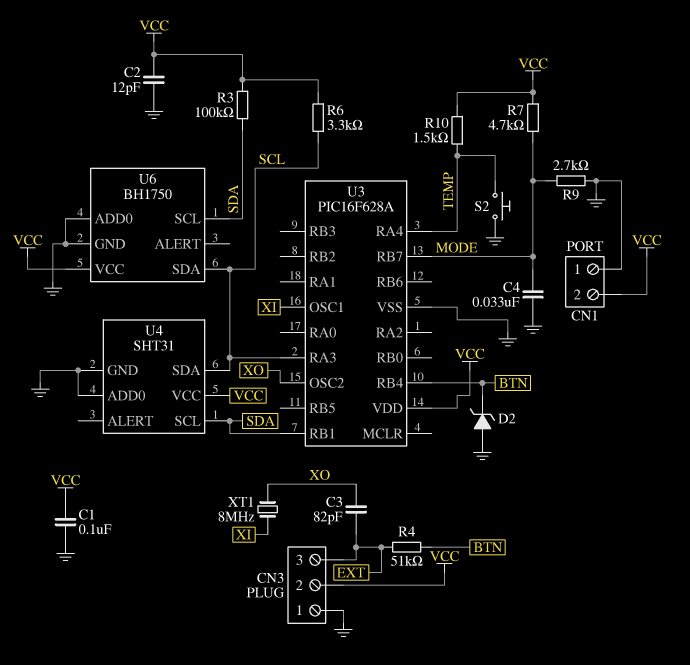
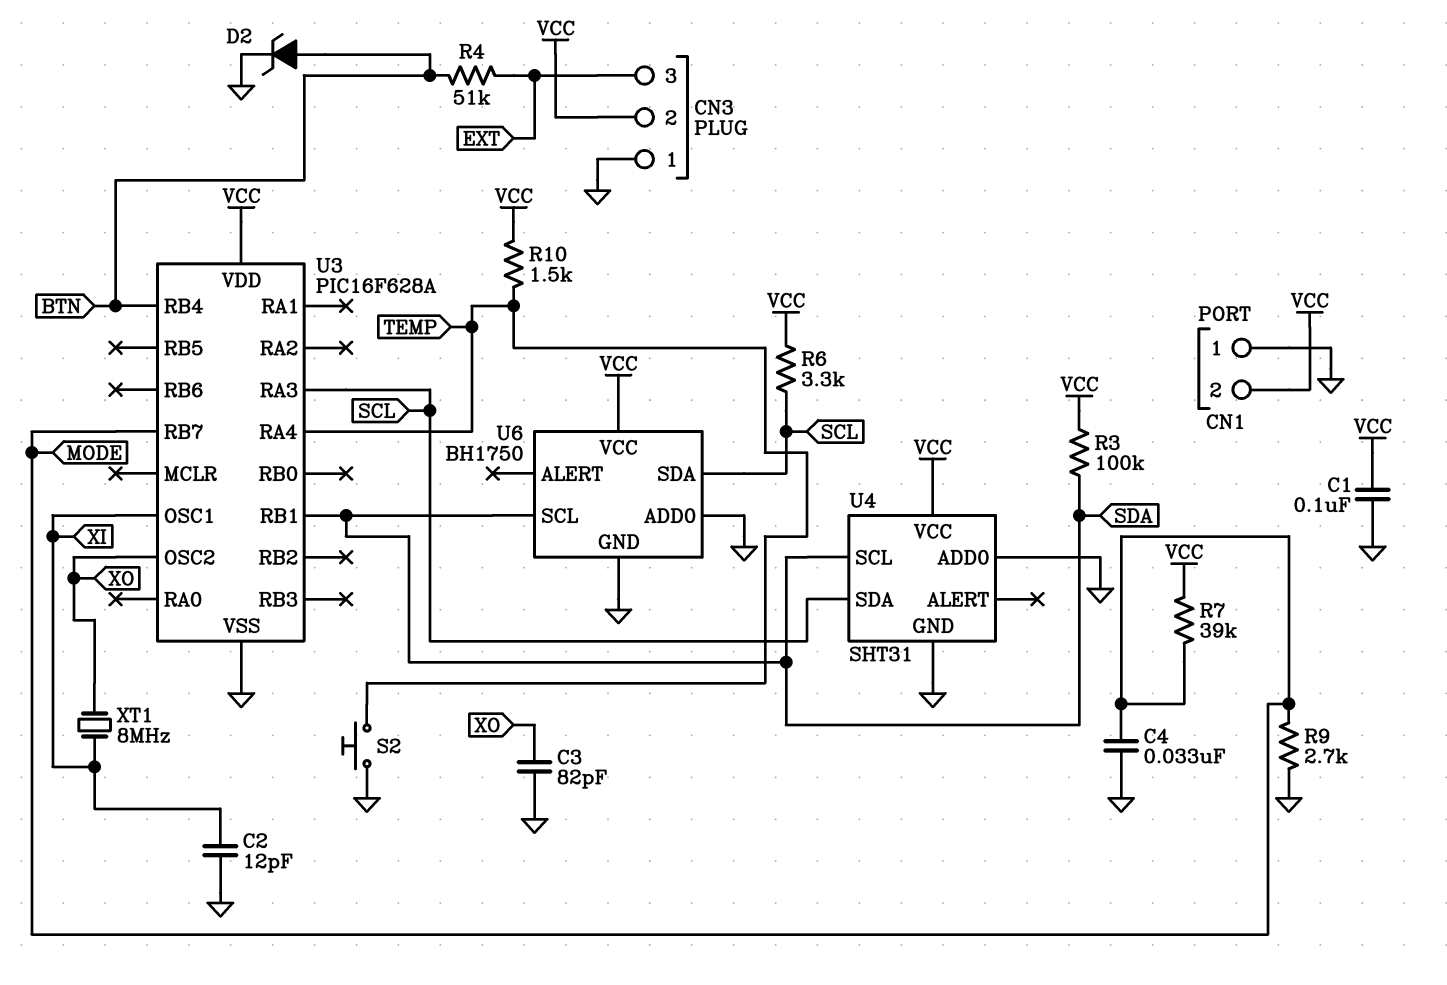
C2: 12pF (GND, VCC) -> 12pF (GND, XI)
C3: 82pF (EXT, XO) -> 82pF (GND, XO)
D2: zener (A GND, K BTN) -> zener (A BTN, K GND)
R7: 4.7k (MODE, VCC) -> 39k (MODE, VCC)

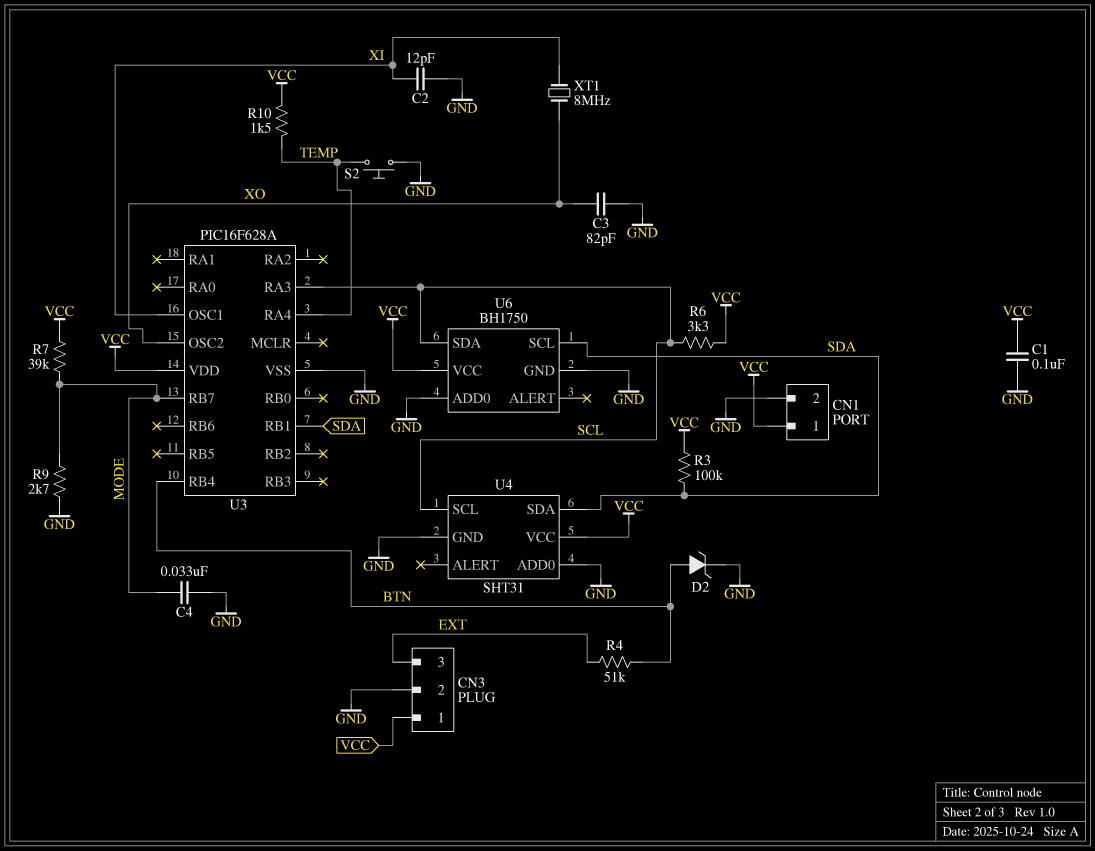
CN1 pin 1: GND -> VCC
CN1 pin 2: VCC -> GND
CN3 pin 1: GND -> VCC
CN3 pin 2: VCC -> GND
U4 pin SCL: SDA -> SCL
U4 pin SDA: SCL -> SDA

